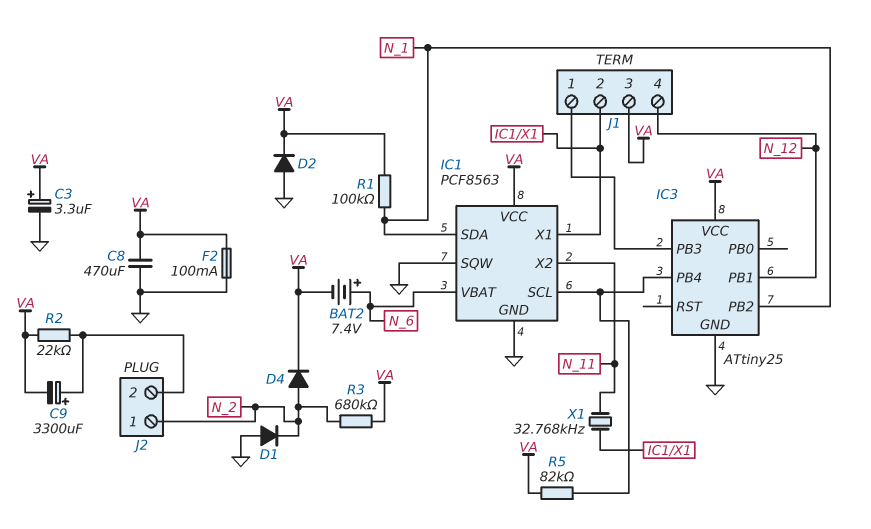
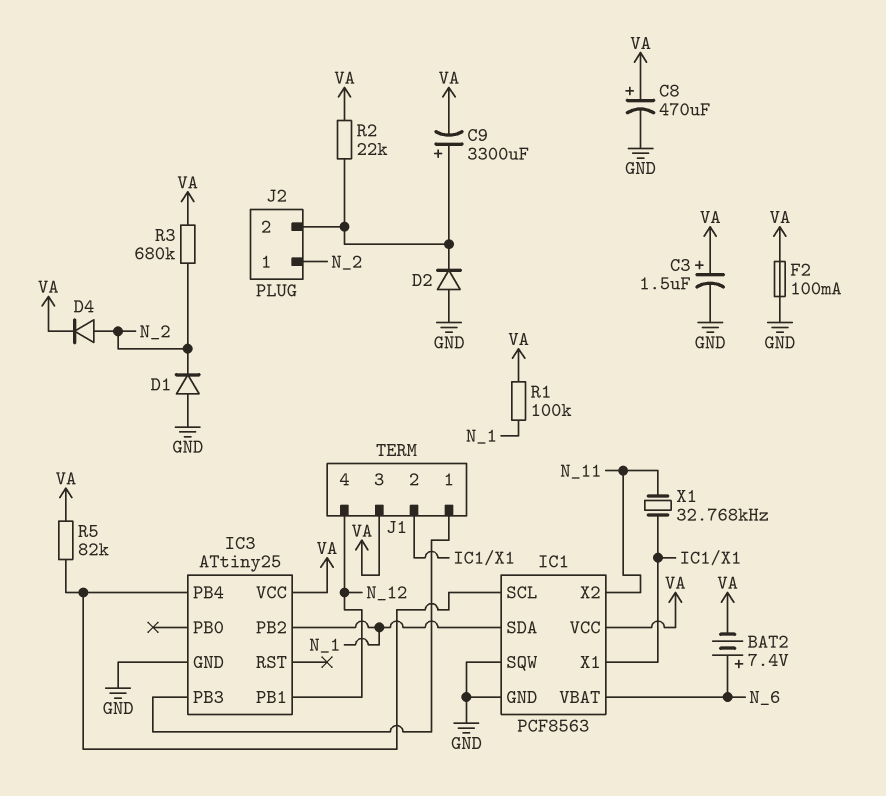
C3: 3.3uF (plus VA, minus GND) -> 1.5uF (plus VA, minus GND)
C8: 470uF (GND, VA) -> 470uF (plus VA, minus GND)
D2: diode (A GND, K VA) -> diode (A GND, K J2/2)

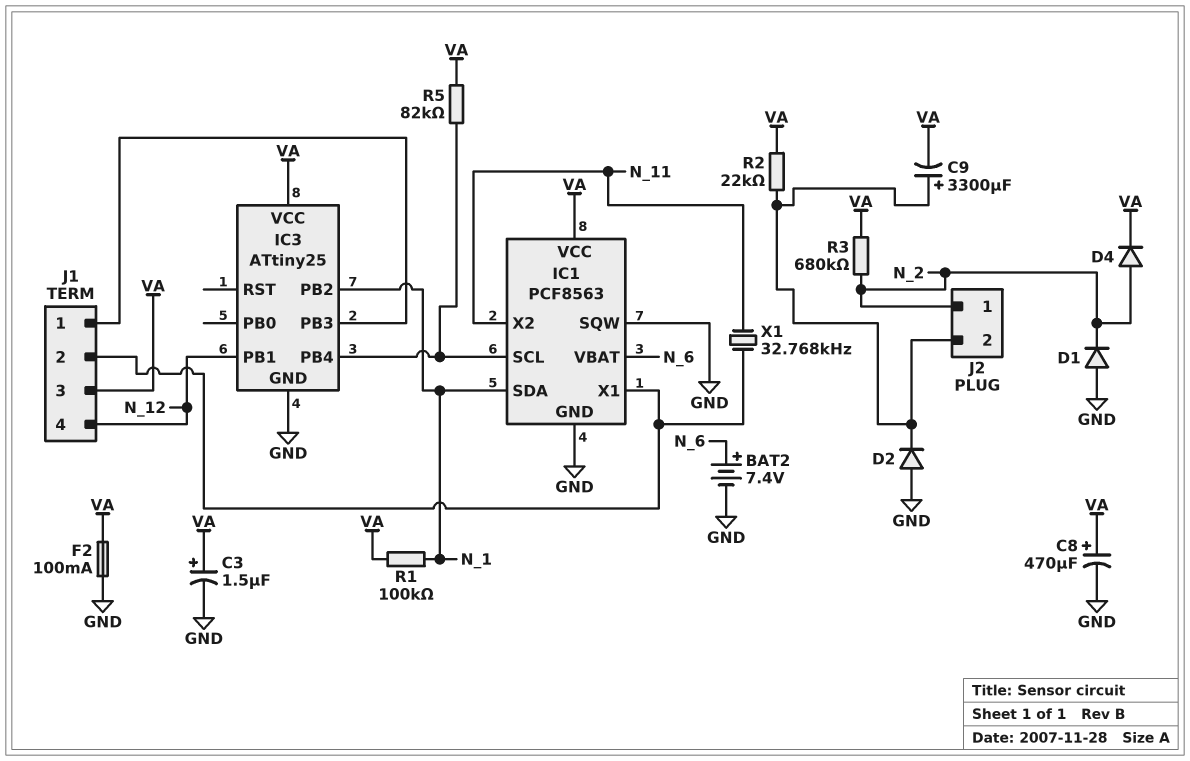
BAT2: 7.4V (plus N_6, minus VA) -> 7.4V (plus N_6, minus GND)

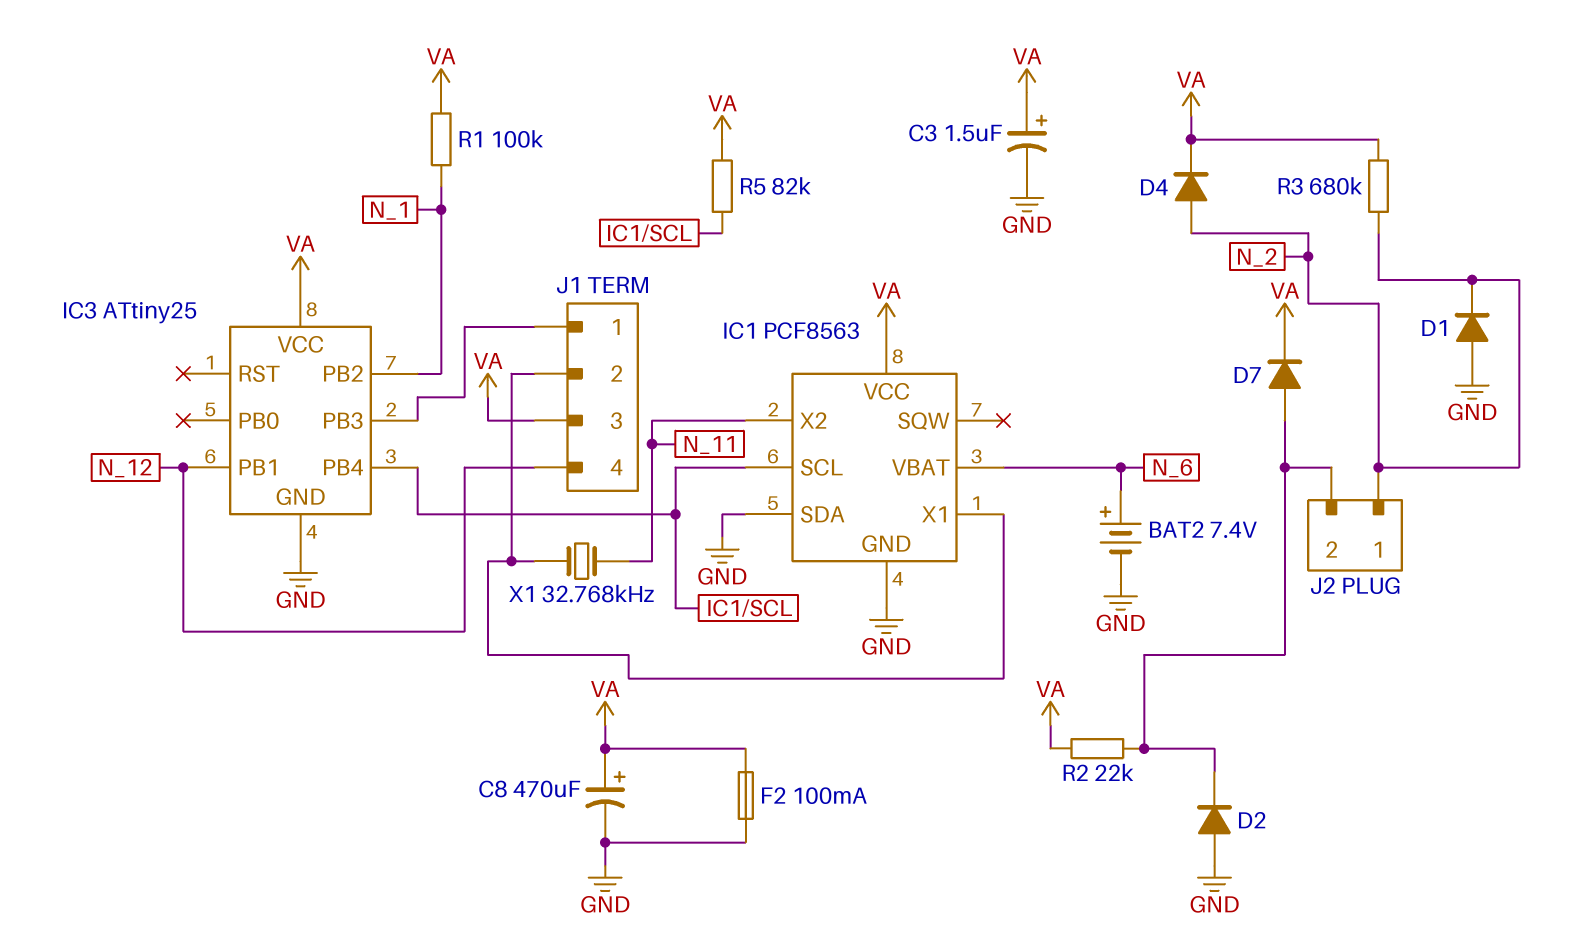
C9: 3300uF (plus J2/2, minus VA) -> none
D7: none -> diode (A J2/2, K VA)
IC1 pin SDA: N_1 -> GND
IC1 pin SQW: GND -> none

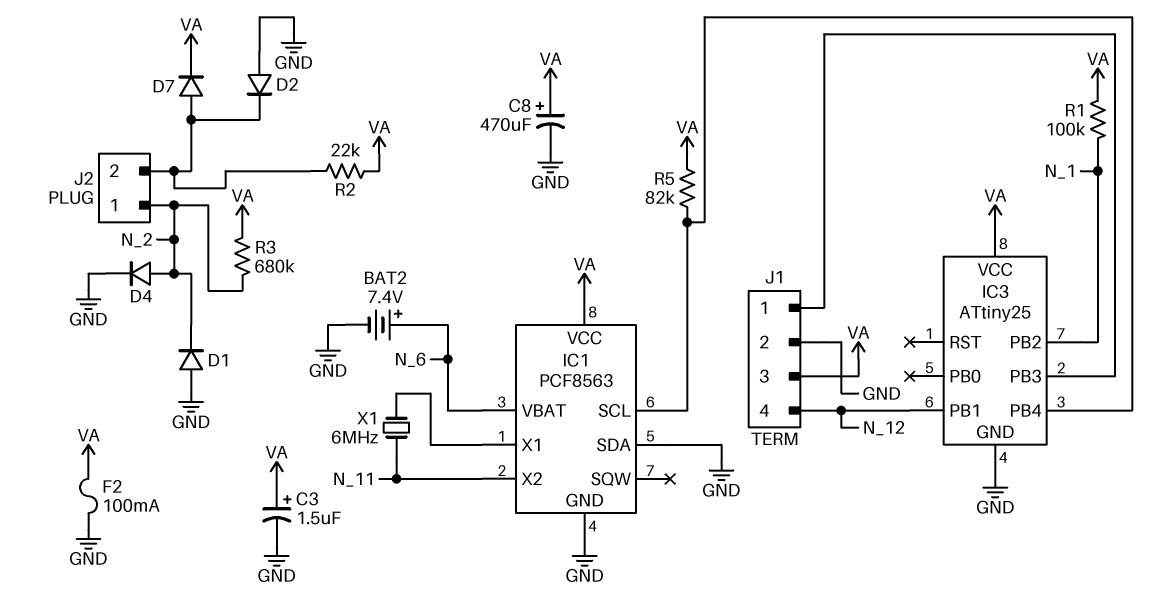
D4: diode (A N_2, K VA) -> diode (A N_2, K GND)
J1 pin 2: IC1/X1 -> GND
X1: 32.768kHz (IC1/X1, N_11) -> 6MHz (IC1/X1, N_11)

